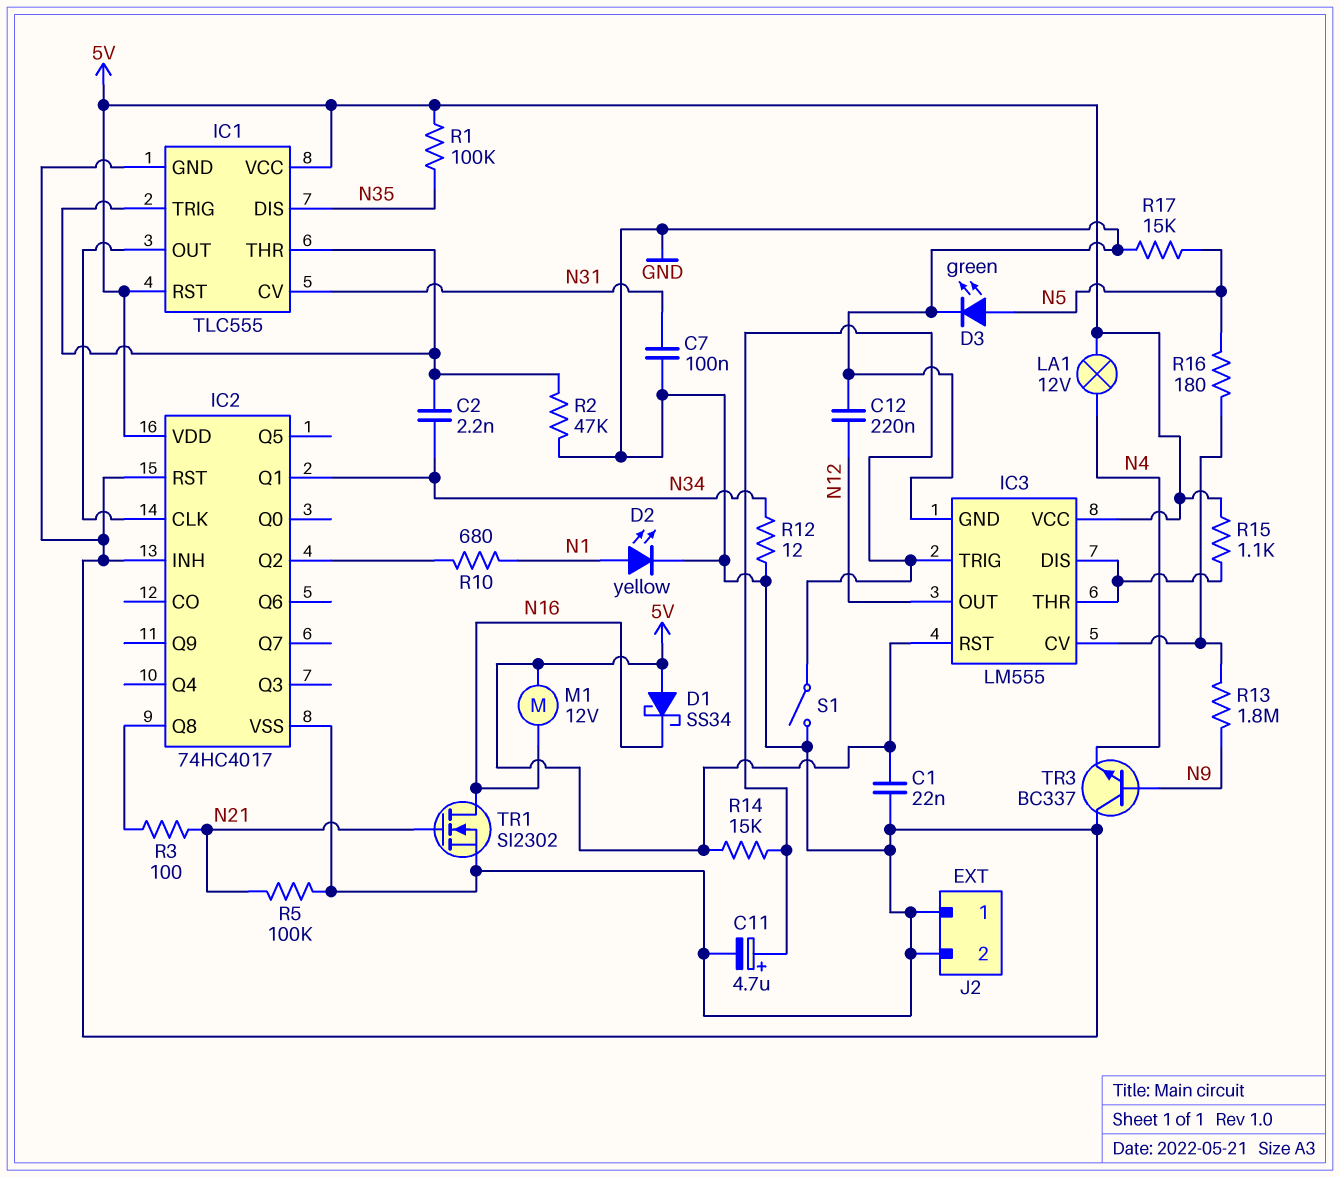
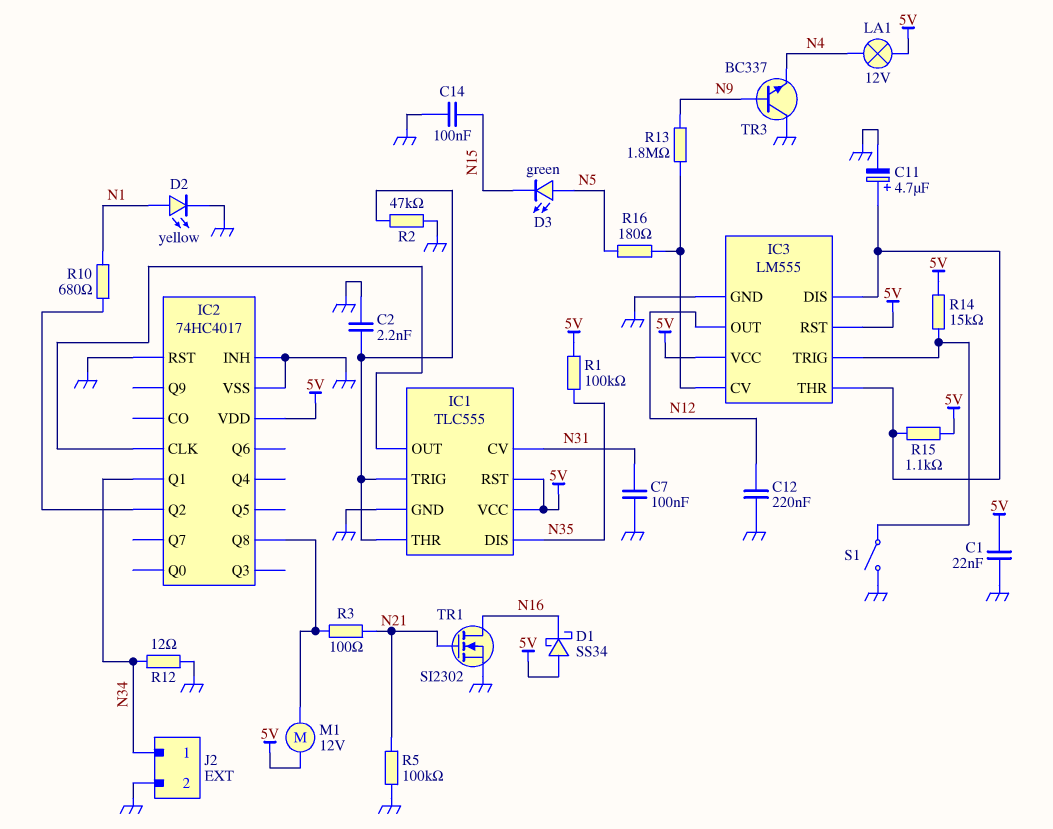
C2: 2.2nF (IC1/THR, N34) -> 2.2nF (GND, IC1/THR)
C11: 4.7uF (plus IC3/TRIG, minus GND) -> 4.7uF (plus IC3/DIS, minus GND)
C14: none -> 100nF (GND, N15)
D3: LED green (A N5, K GND) -> LED green (A N5, K N15)
J2 pin 1: GND -> N34
M1: motor 12V (5V, N16) -> motor 12V (5V, IC2/Q8)
R17: 15k (GND, N5) -> none

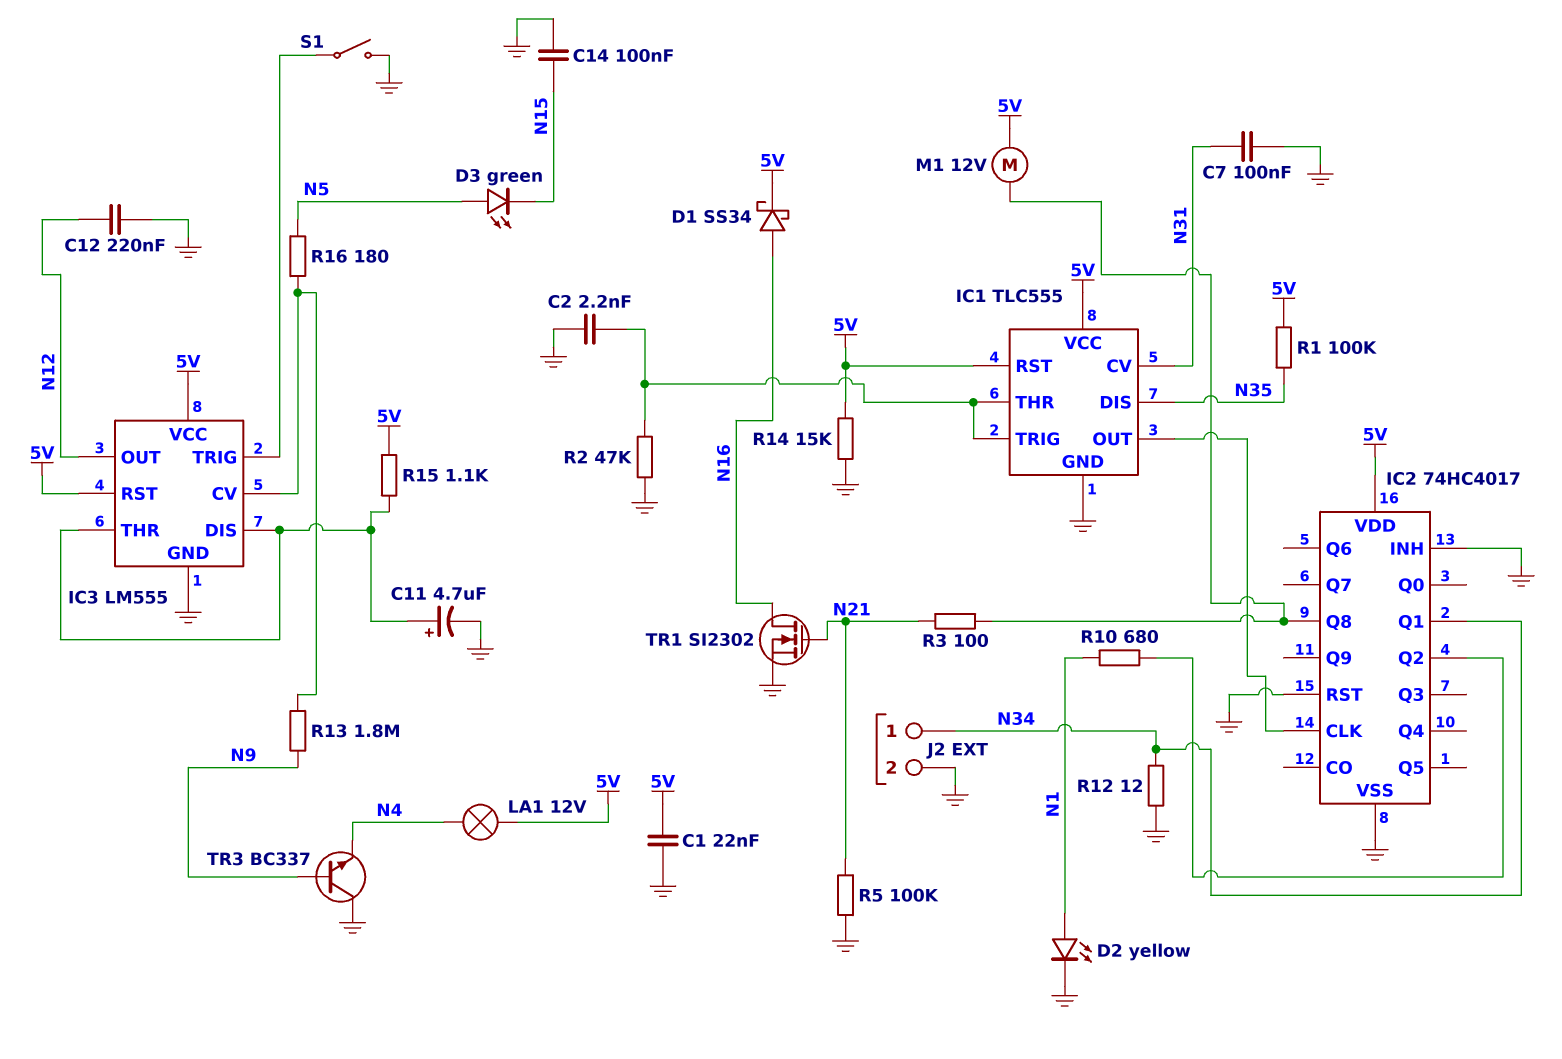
D1: schottky SS34 (A 5V, K N16) -> schottky SS34 (A N16, K 5V)
R14: 15k (5V, IC3/TRIG) -> 15k (5V, GND)

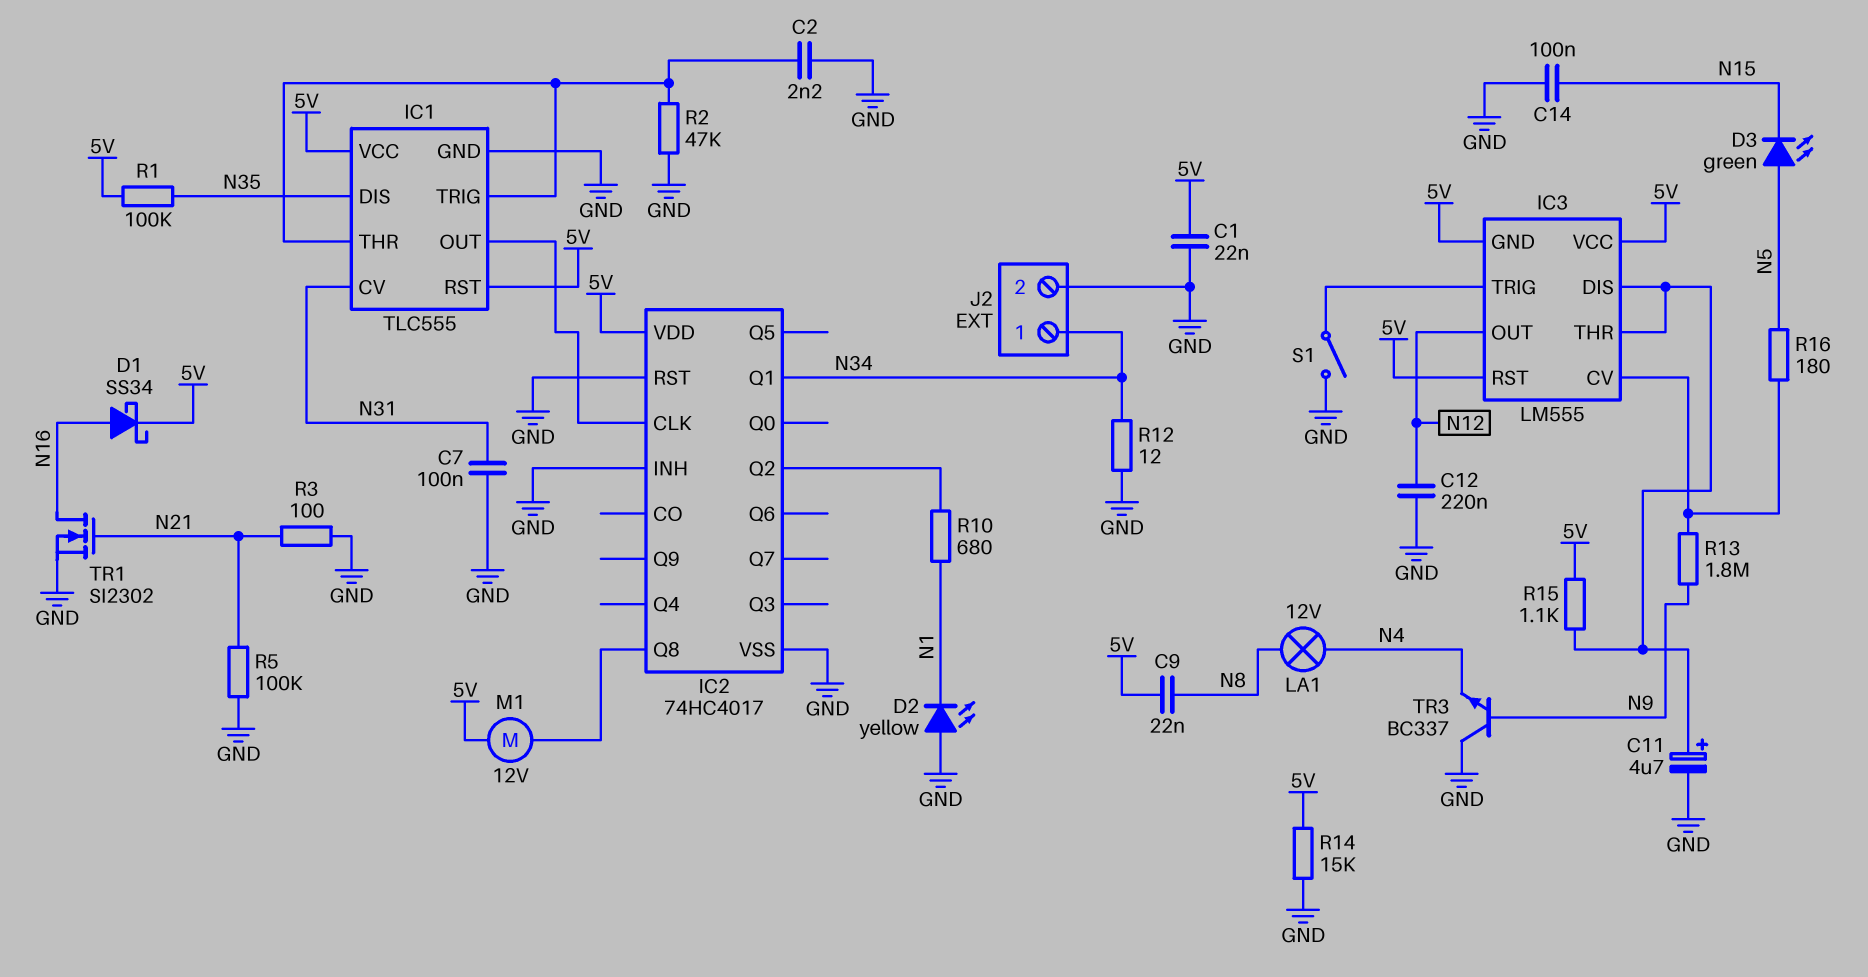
C9: none -> 22nF (5V, N8)
D2: LED yellow (A N1, K GND) -> LED yellow (A GND, K N1)
IC3 pin GND: GND -> 5V
LA1: lamp 12V (5V, N4) -> lamp 12V (N4, N8)
R3: 100 (IC2/Q8, N21) -> 100 (GND, N21)

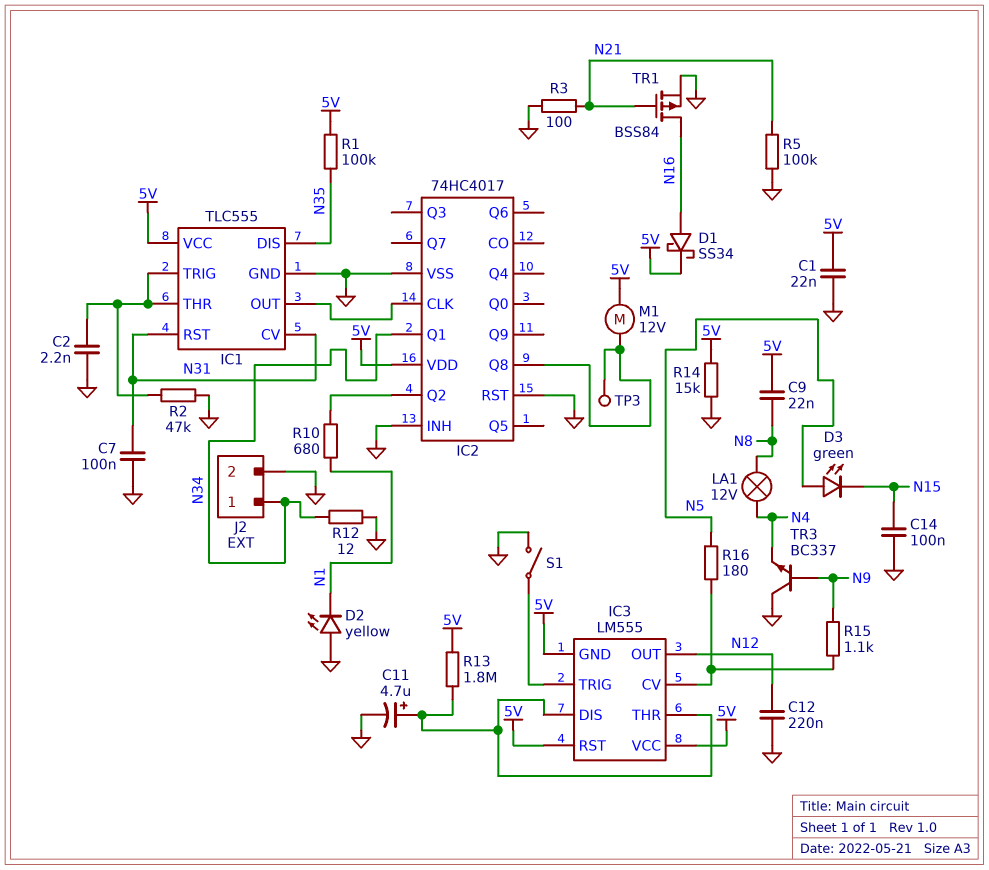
IC1 pin RST: 5V -> N31
R13: 1.8M (IC3/CV, N9) -> 1.8M (5V, IC3/DIS)
R15: 1.1k (5V, IC3/DIS) -> 1.1k (IC3/CV, N9)
TP3: none -> test point (IC2/Q8)
TR1: NMOS SI2302 (G N21, D N16, S GND) -> PMOS BSS84 (G N21, D N16, S GND)

